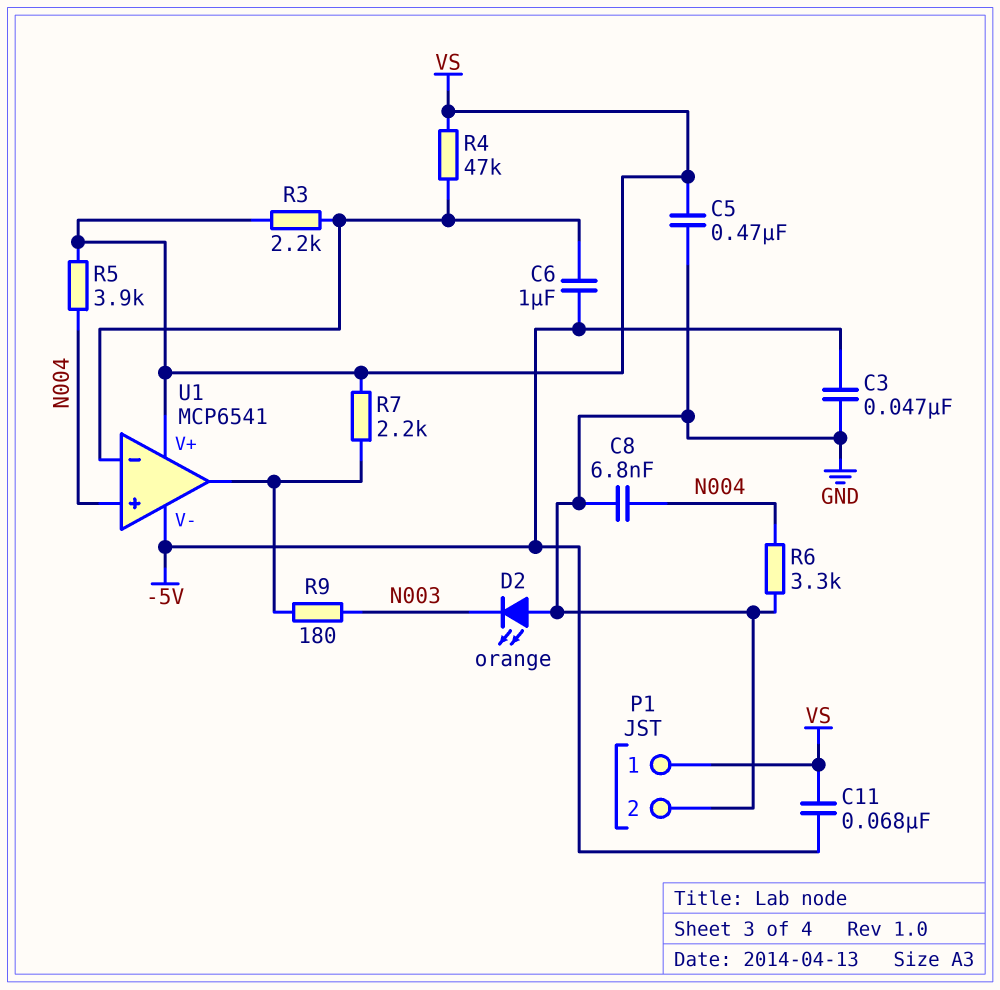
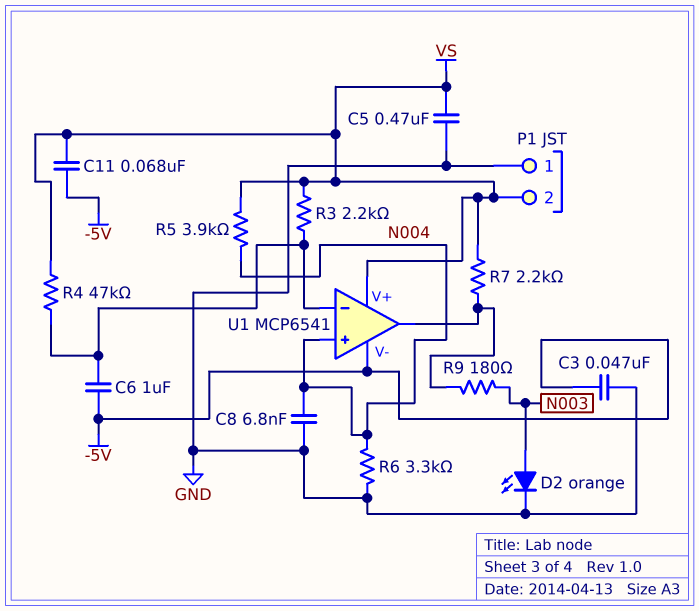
D2: LED orange (A GND, K N003) -> LED orange (A N003, K GND)
P1 pin 1: VS -> GND
P1 pin 2: GND -> VS

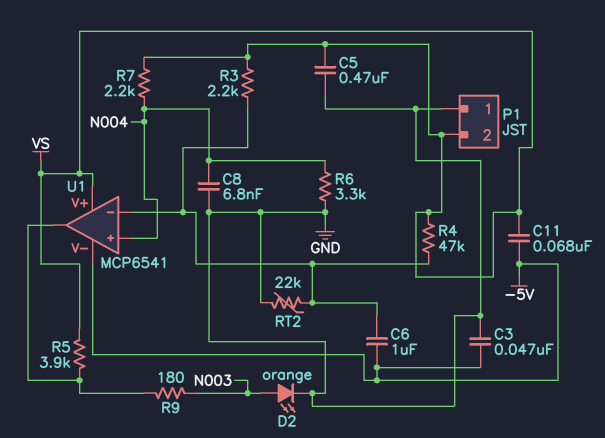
R5: 3.9k (N004, VS) -> 3.9k (U1/out, VS)
R7: 2.2k (U1/out, VS) -> 2.2k (N004, VS)
RT2: none -> 22k (GND, U1/in-)

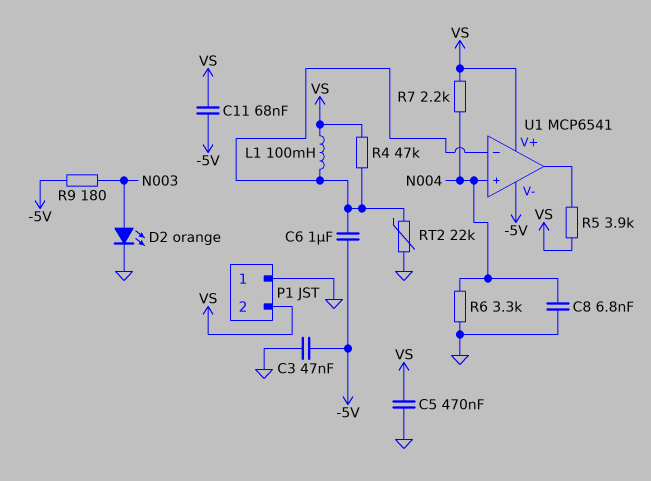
L1: none -> 100mH (U1/in-, VS)
R3: 2.2k (U1/in-, VS) -> none
R9: 180 (N003, U1/out) -> 180 (-5V, N003)

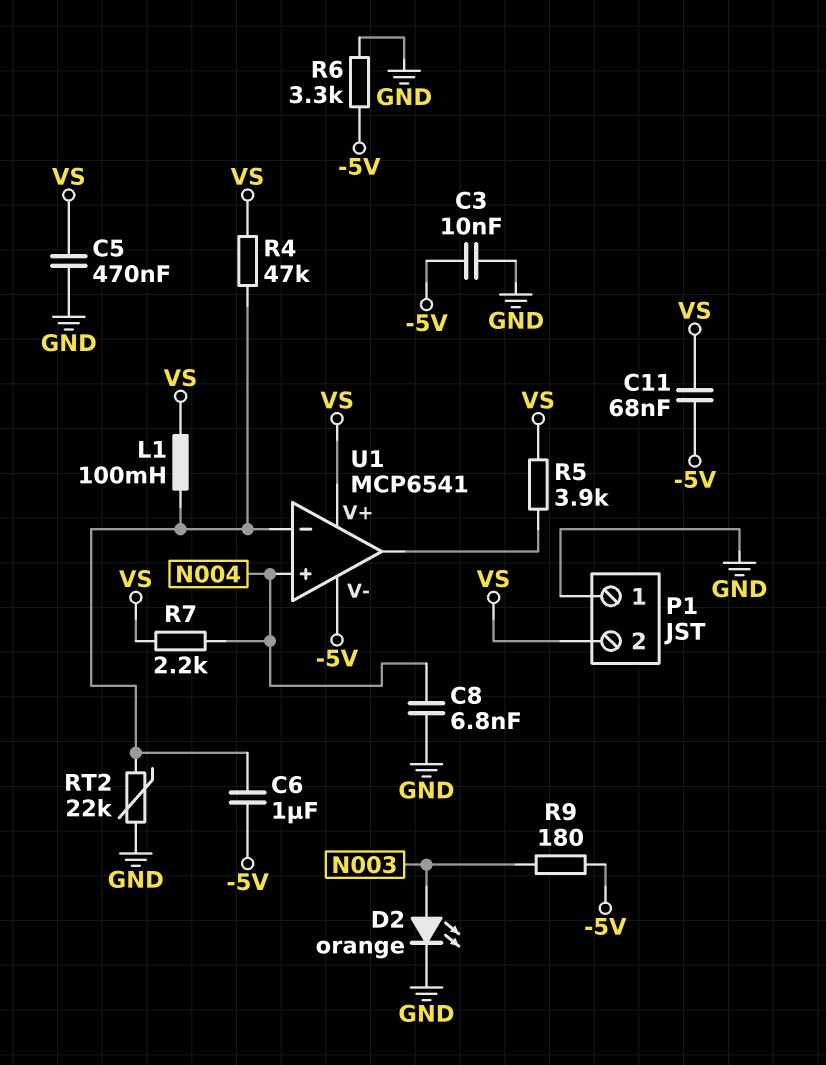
C3: 47nF (-5V, GND) -> 10nF (-5V, GND)
R6: 3.3k (GND, N004) -> 3.3k (-5V, GND)

